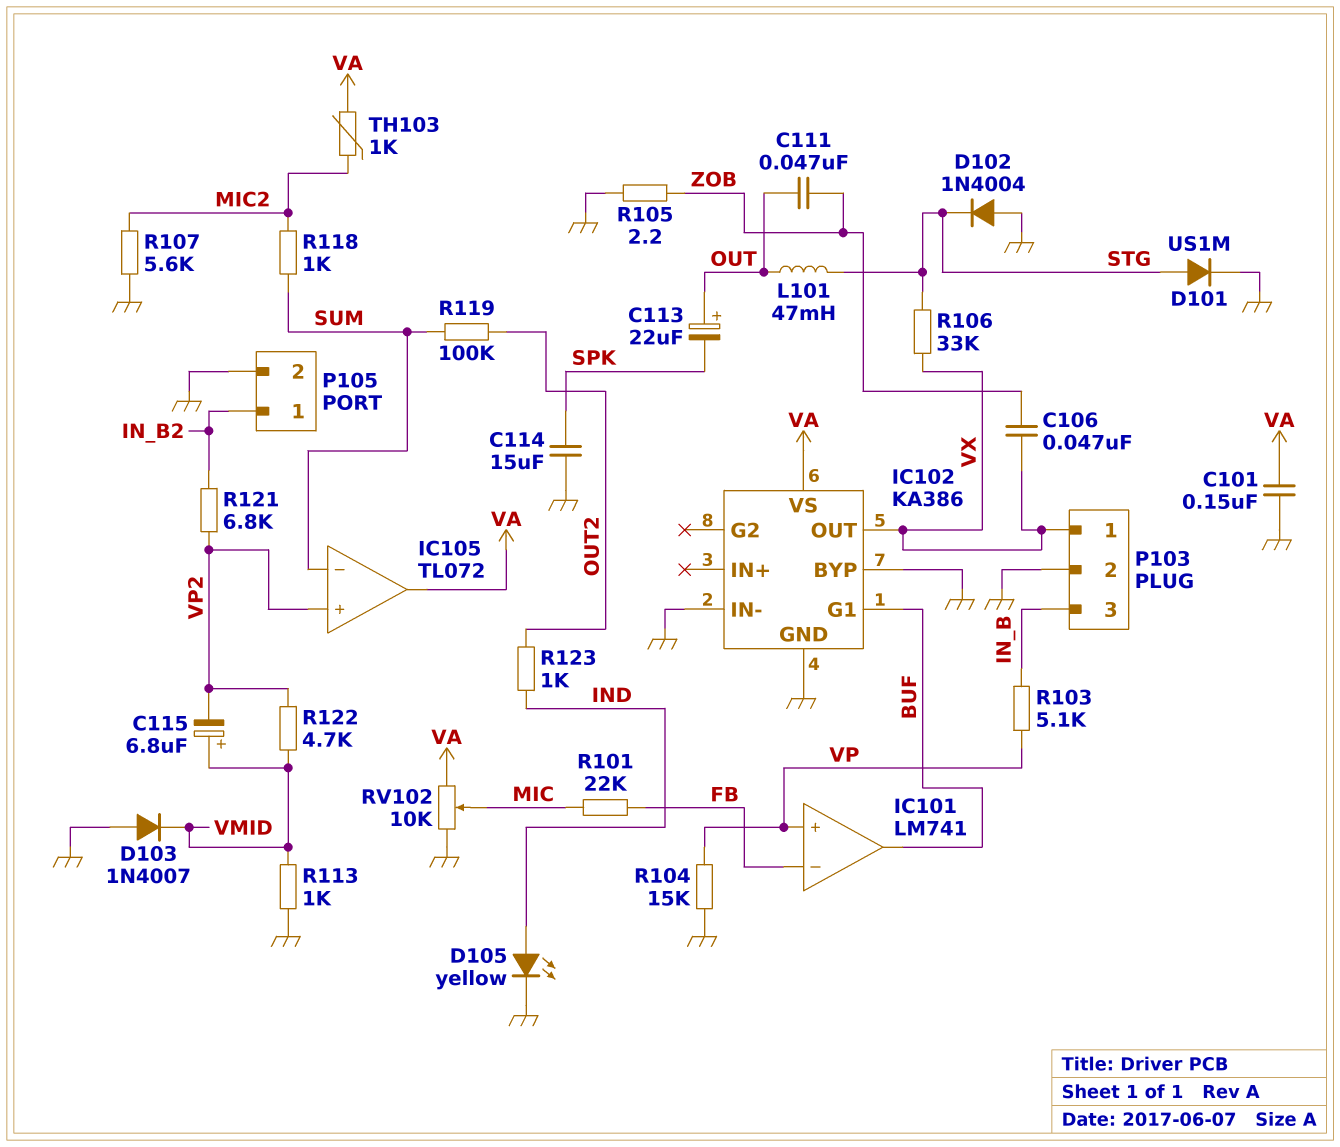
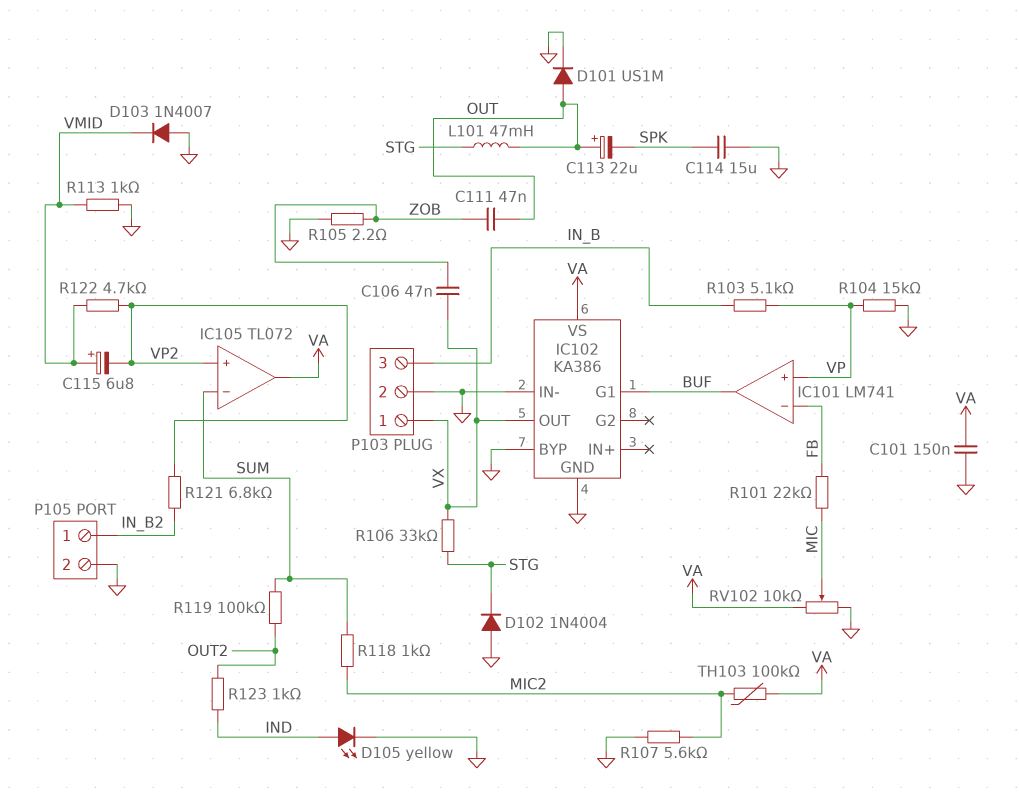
D101: diode US1M (A STG, K GND) -> diode US1M (A OUT, K GND)
TH103: 1k (MIC2, VA) -> 100k (MIC2, VA)

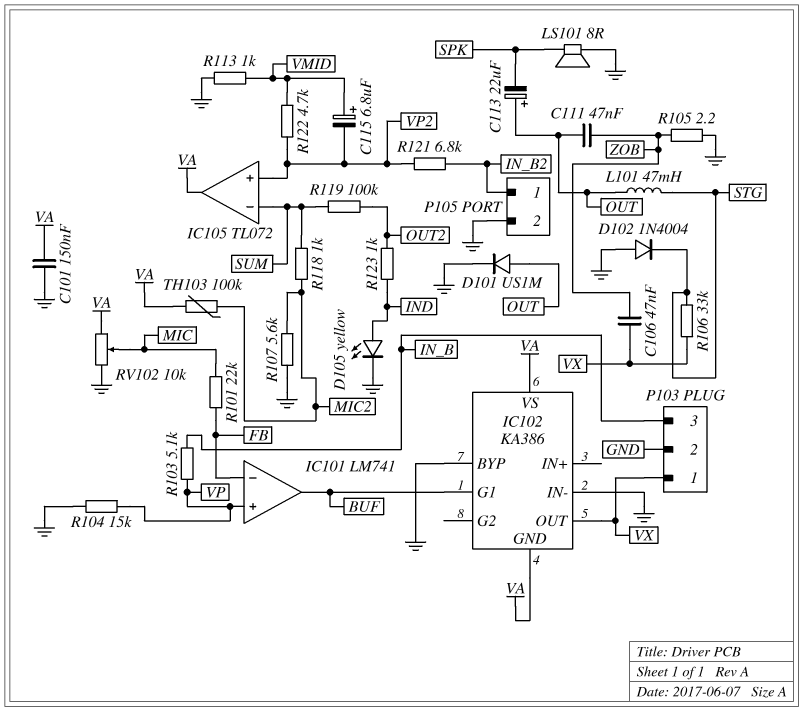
C114: 15uF (GND, SPK) -> none
D103: diode 1N4007 (A GND, K VMID) -> none
IC102 pin GND: GND -> VA
LS101: none -> speaker 8R (GND, SPK)

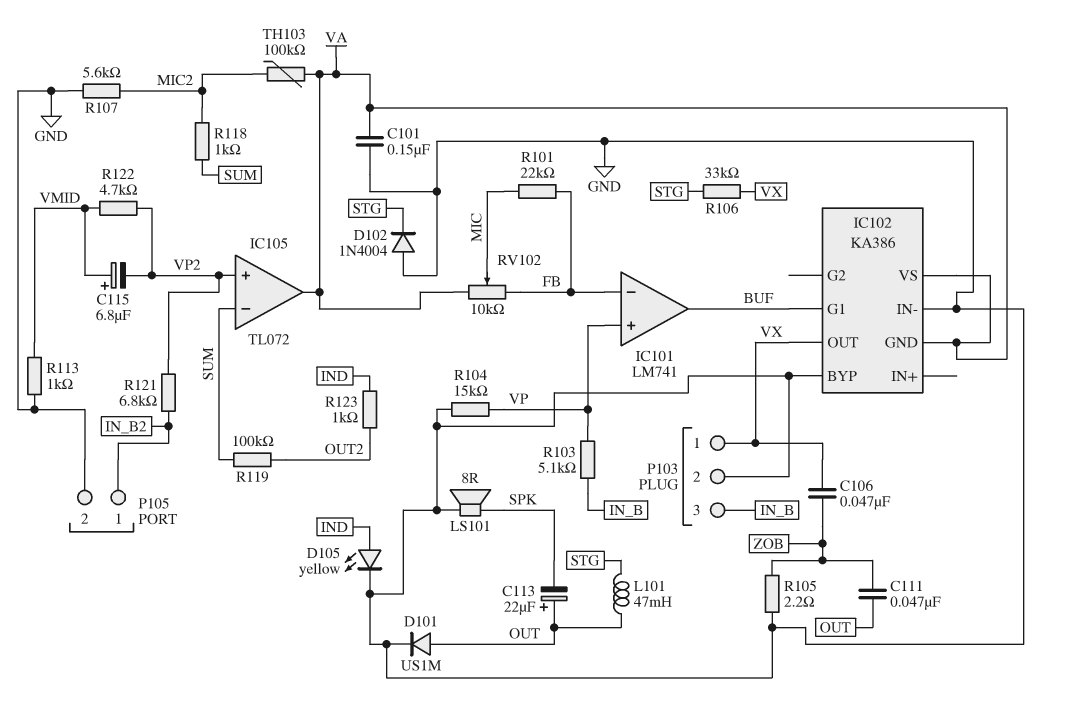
RV102: 10k (GND, VA, wiper MIC) -> 10k (FB, VA, wiper MIC)

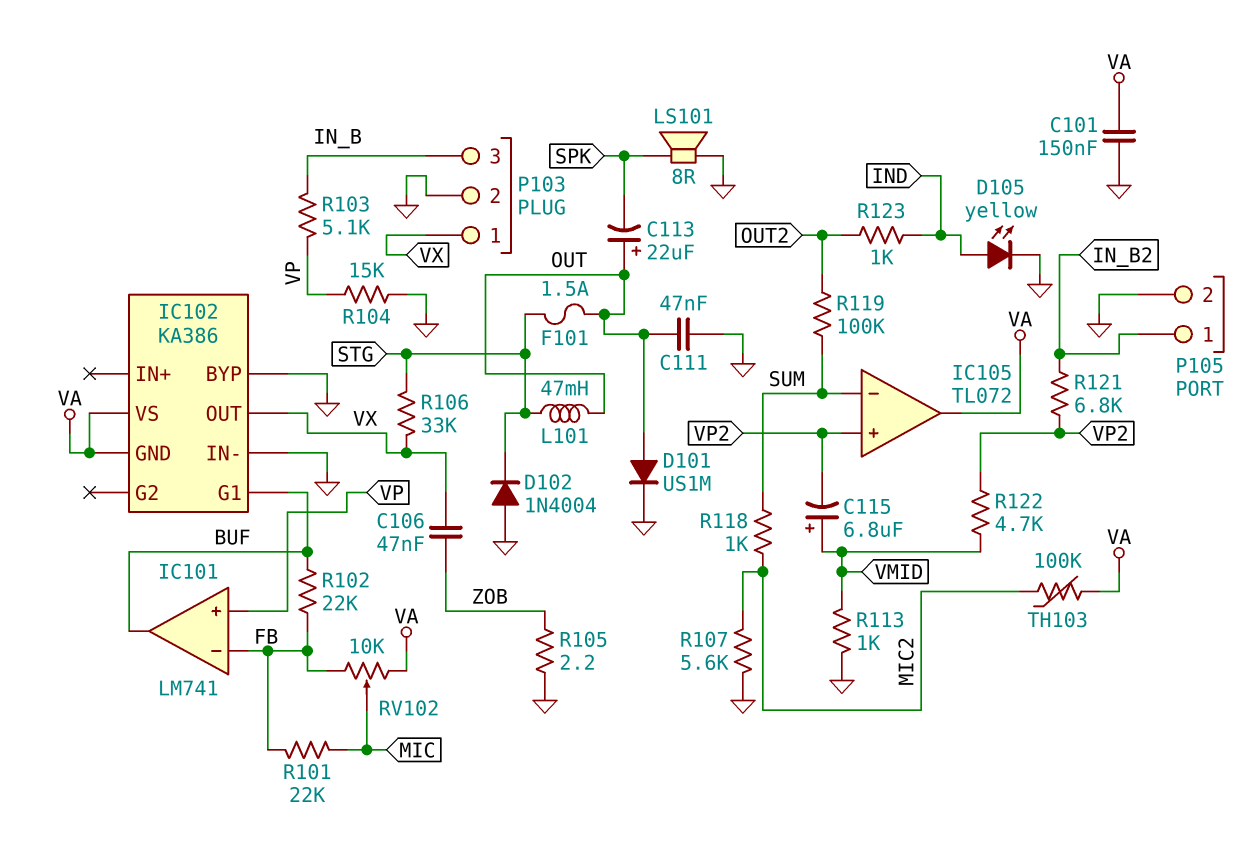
C111: 47nF (OUT, ZOB) -> 47nF (GND, OUT)
F101: none -> 1.5A (OUT, STG)
R102: none -> 22k (BUF, FB)

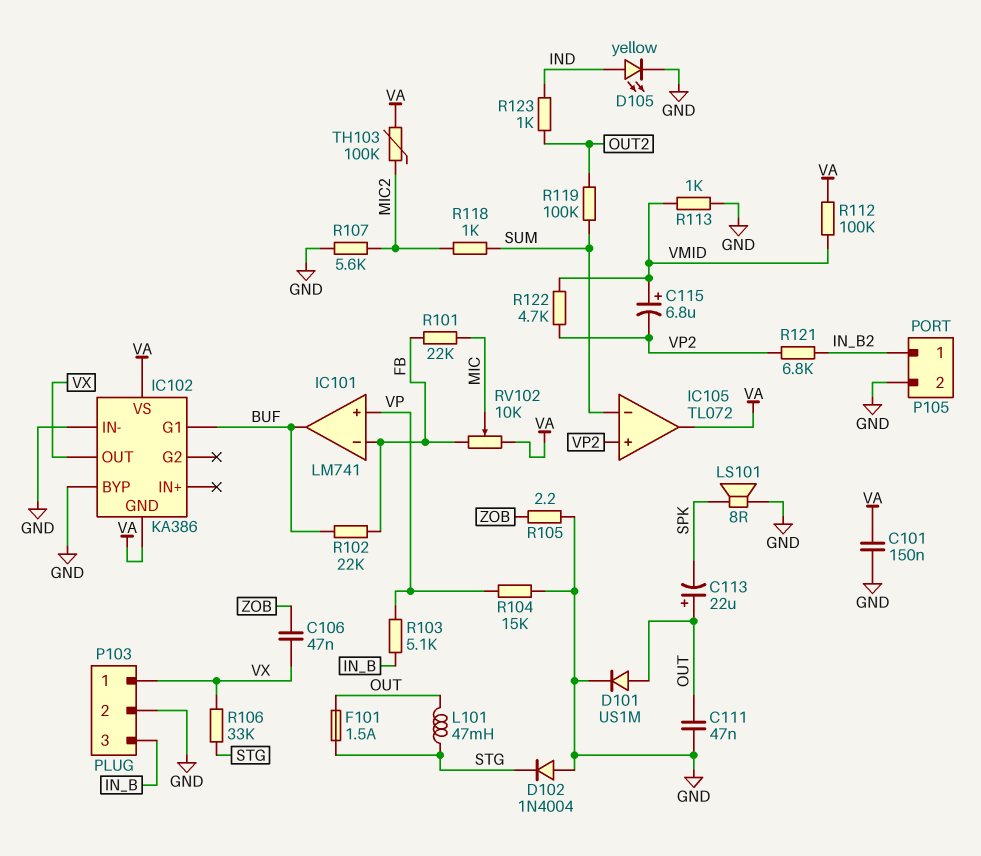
R112: none -> 100k (VA, VMID)

